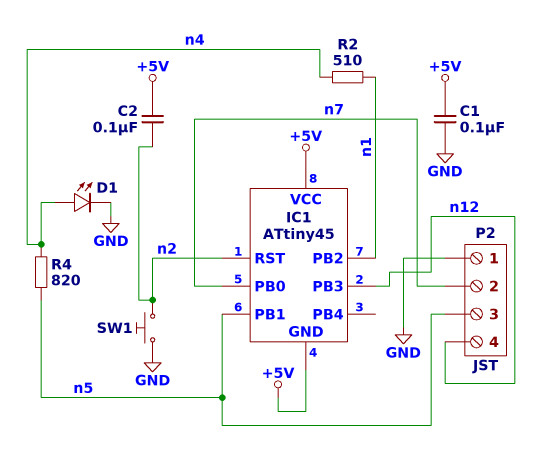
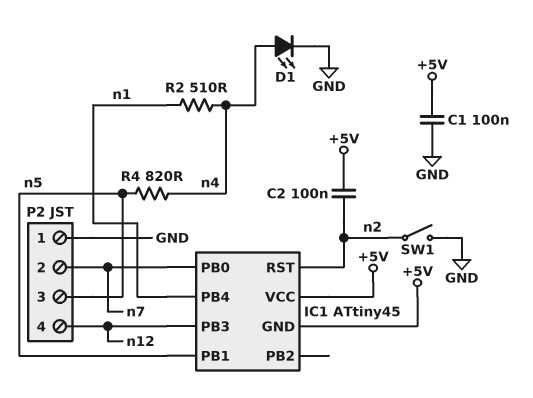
IC1 pin PB2: n1 -> none
IC1 pin PB4: none -> n1
SW1: button (GND, n2) -> switch (GND, n2)

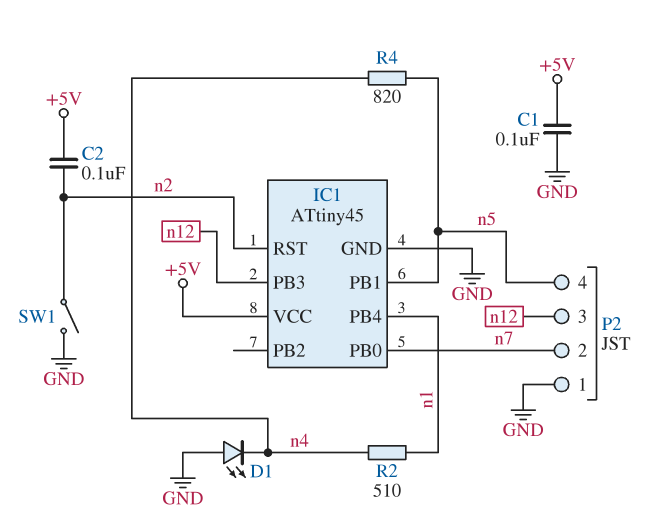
D1: LED (A n4, K GND) -> LED (A GND, K n4)
IC1 pin GND: +5V -> GND
P2 pin 3: n5 -> n12
P2 pin 4: n12 -> n5

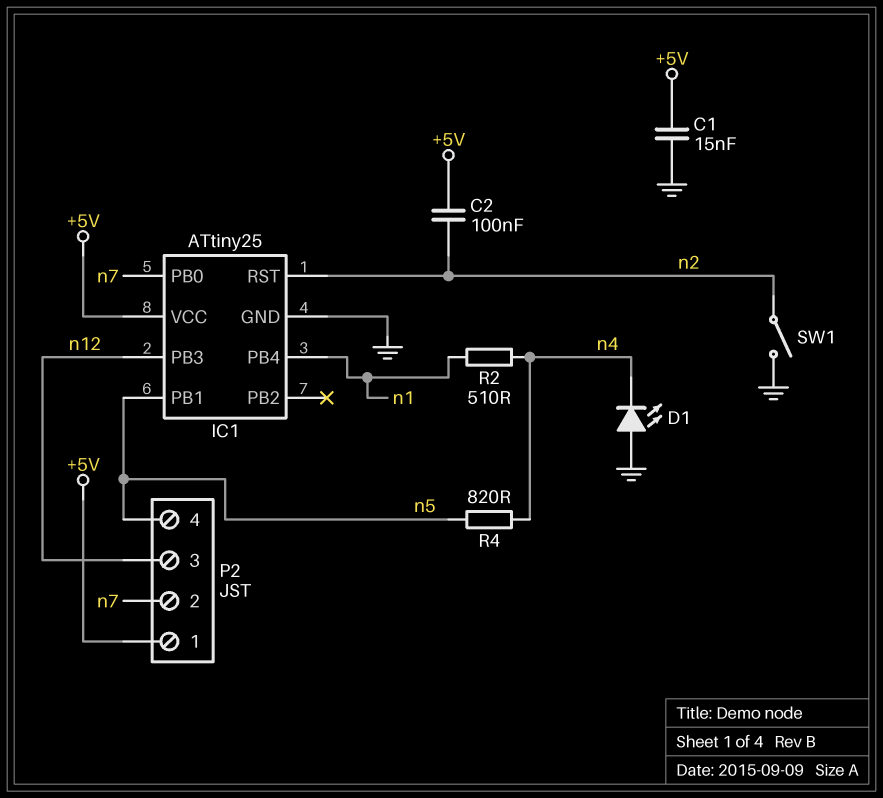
C1: 100nF (+5V, GND) -> 15nF (+5V, GND)
IC1: ATtiny45 -> ATtiny25
P2 pin 1: GND -> +5V

